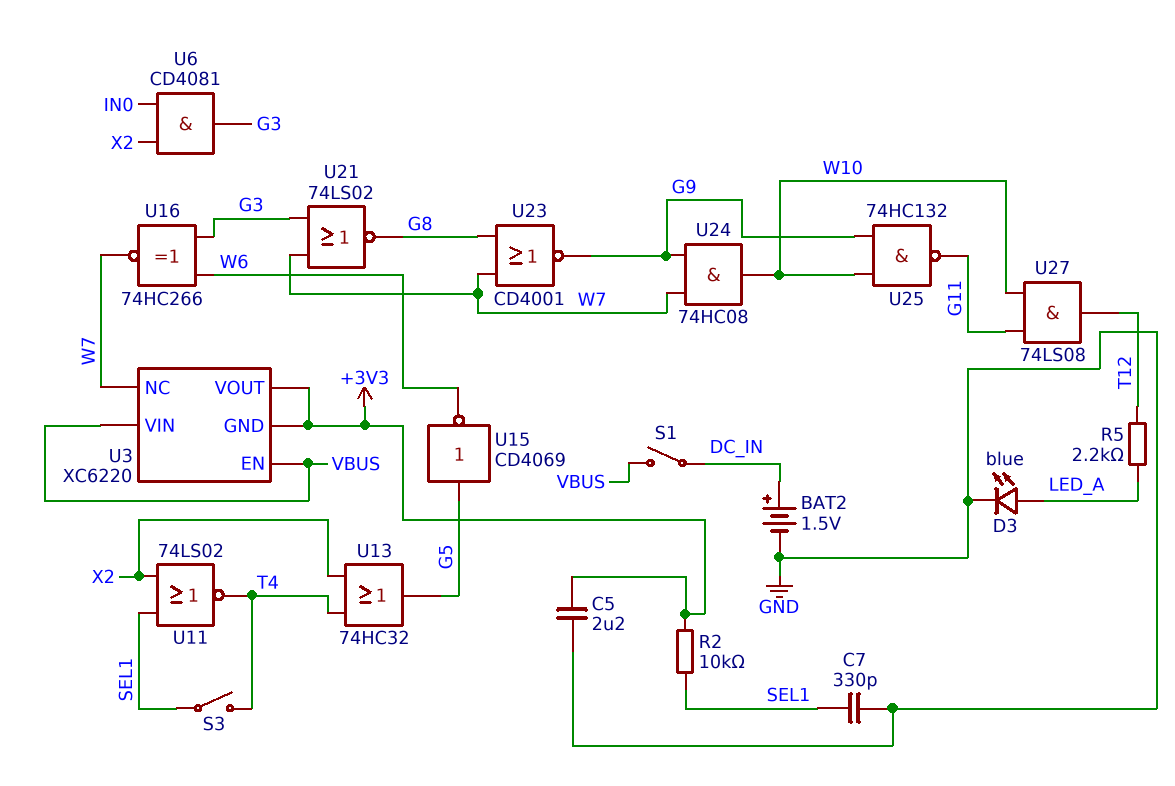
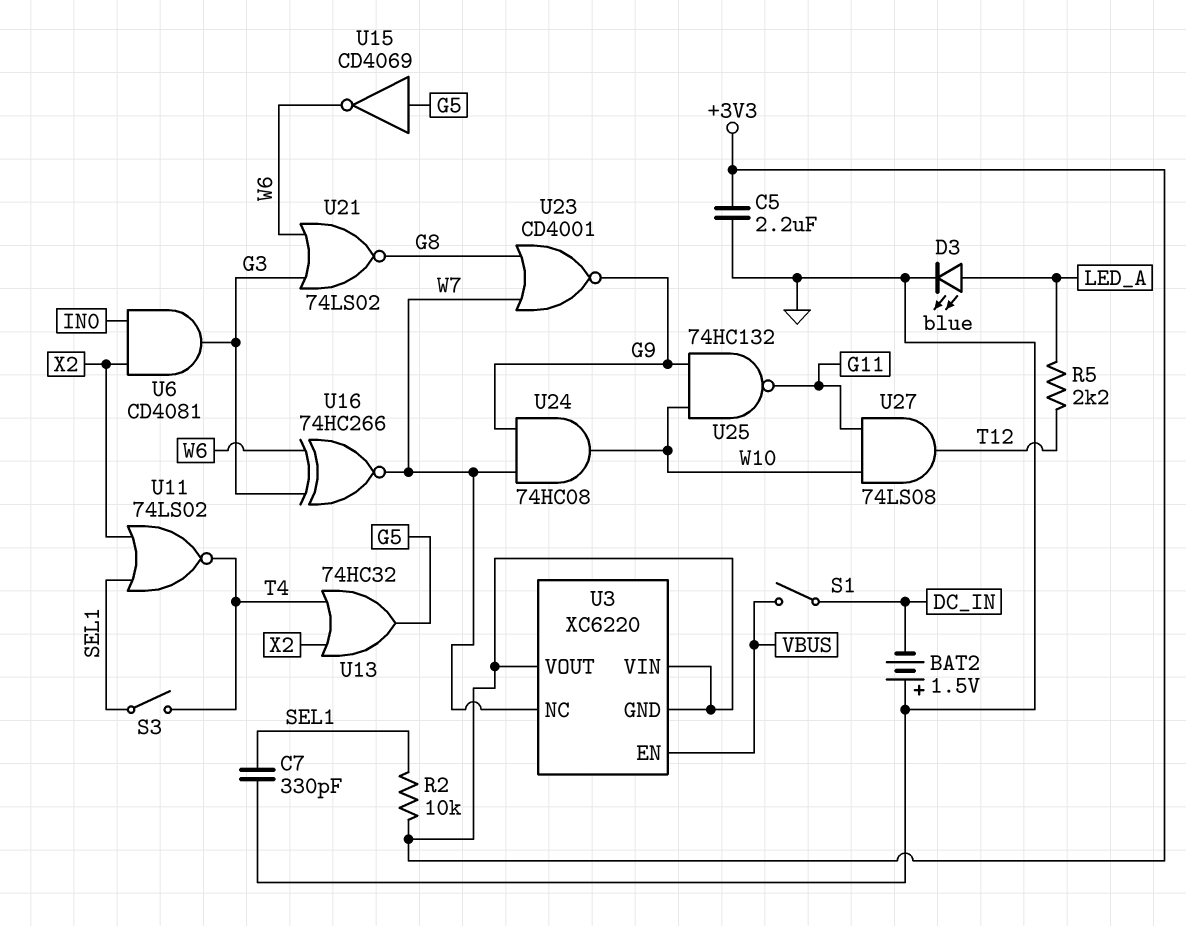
BAT2: 1.5V (plus DC_IN, minus GND) -> 1.5V (plus GND, minus DC_IN)
U3 pin VIN: VBUS -> +3V3
U21: NOR 74LS02 (in G3, in W7, out G8) -> NOR 74LS02 (in G3, in W6, out G8)

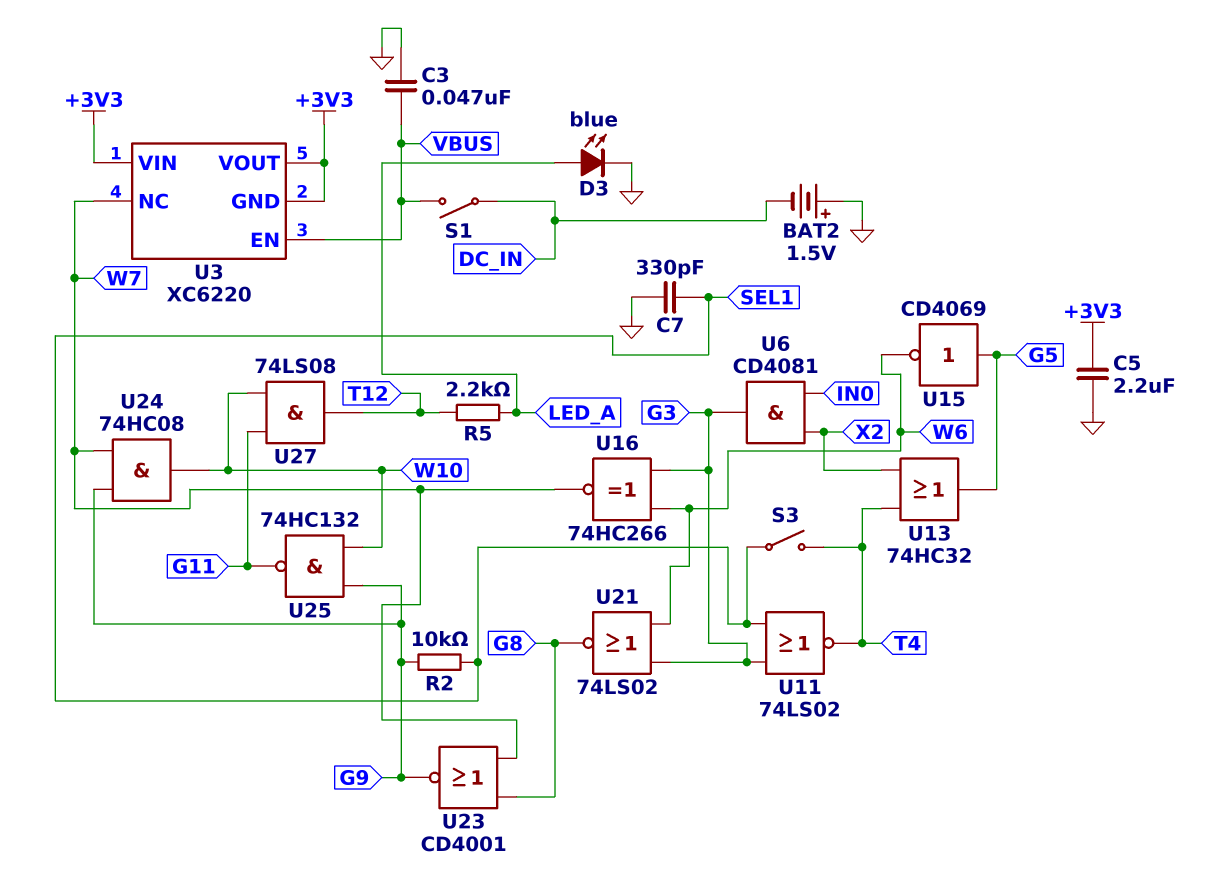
C3: none -> 47nF (GND, VBUS)
R2: 10k (+3V3, SEL1) -> 10k (G9, SEL1)
U11: NOR 74LS02 (in SEL1, in X2, out T4) -> NOR 74LS02 (in G3, in SEL1, out T4)

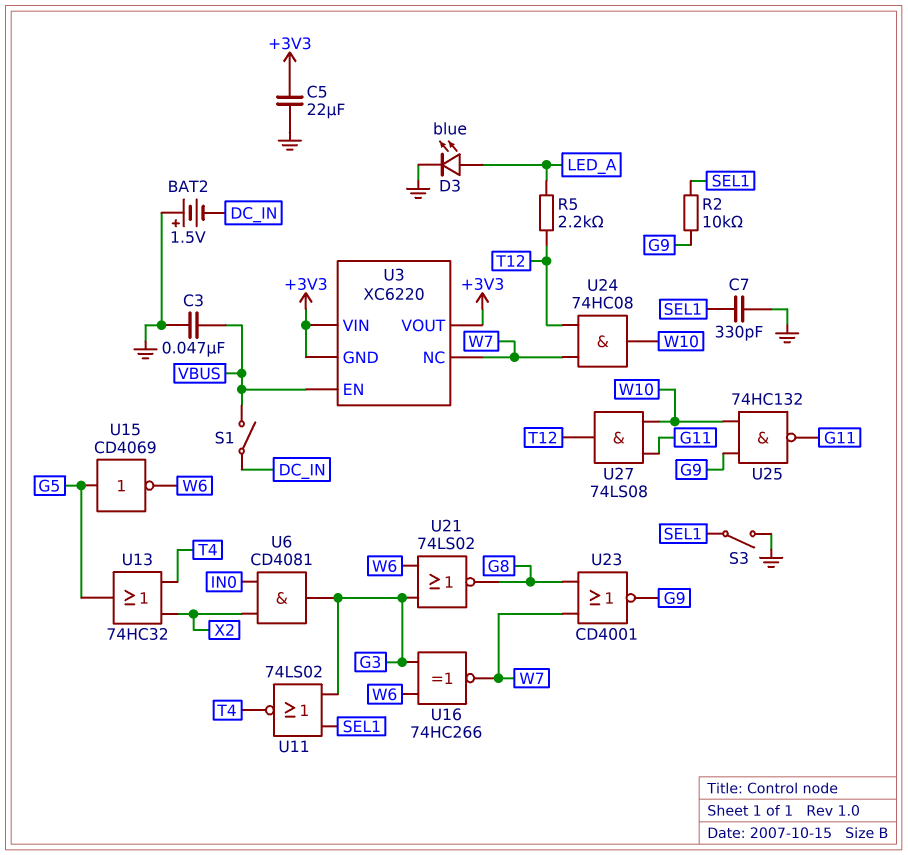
C5: 2.2uF (+3V3, GND) -> 22uF (+3V3, GND)
S3: switch (SEL1, T4) -> switch (GND, SEL1)
U24: AND 74HC08 (in G9, in W7, out W10) -> AND 74HC08 (in T12, in W7, out W10)

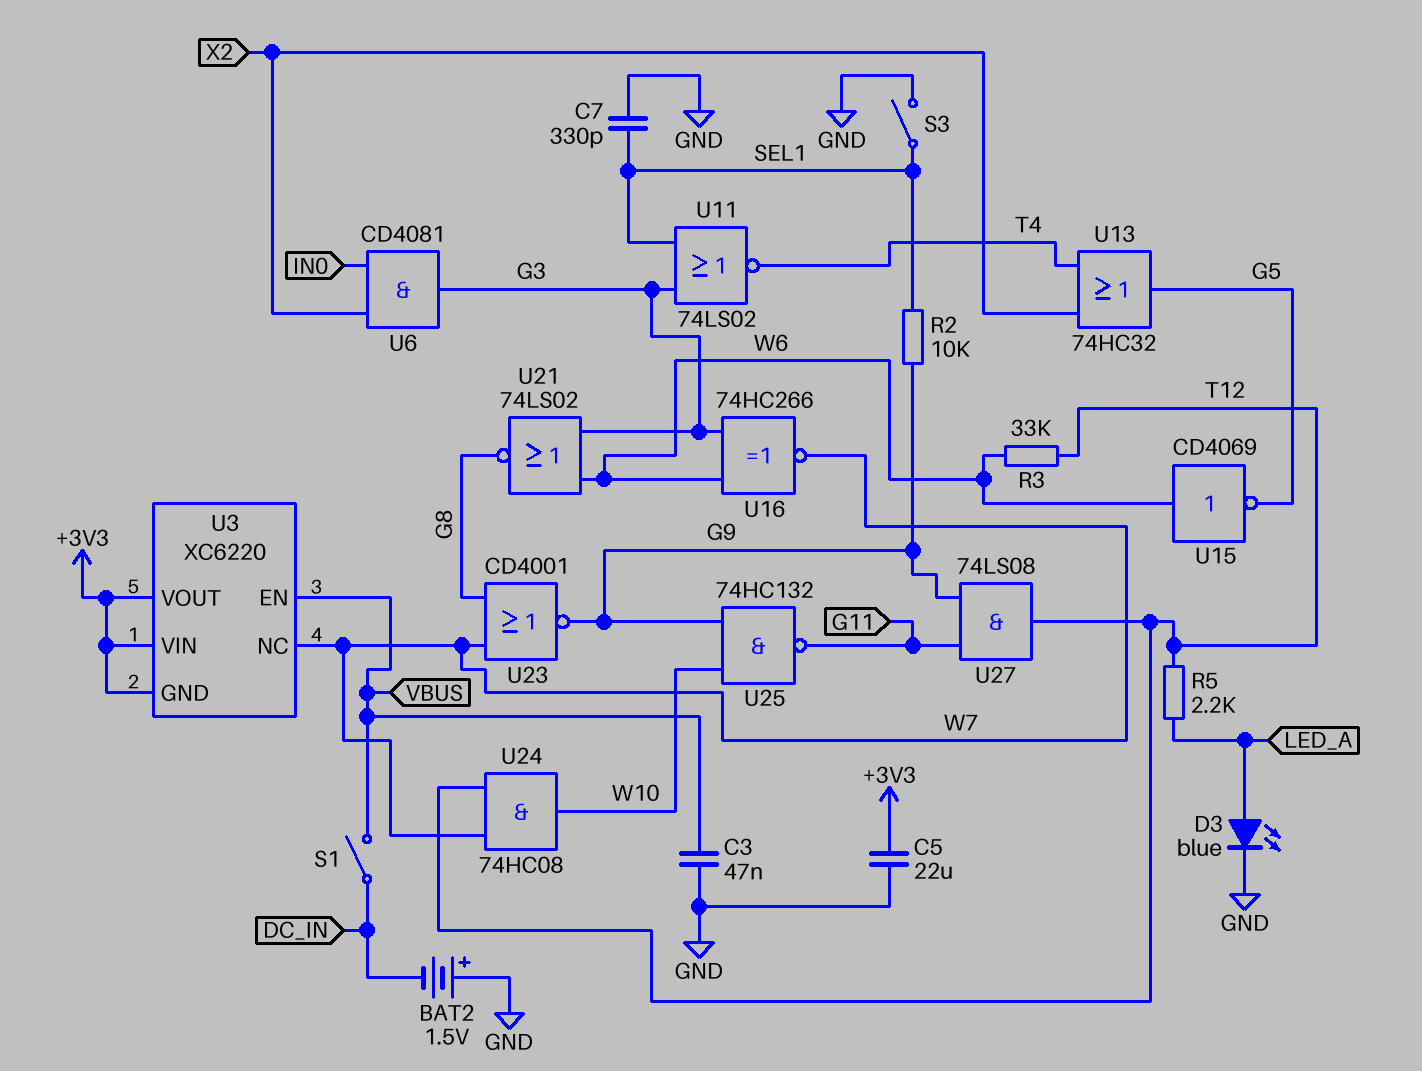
R3: none -> 33k (T12, W6)
U15: NOT CD4069 (in G5, out W6) -> NOT CD4069 (in W6, out G5)
U27: AND 74LS08 (in G11, in W10, out T12) -> AND 74LS08 (in G9, in G11, out T12)

